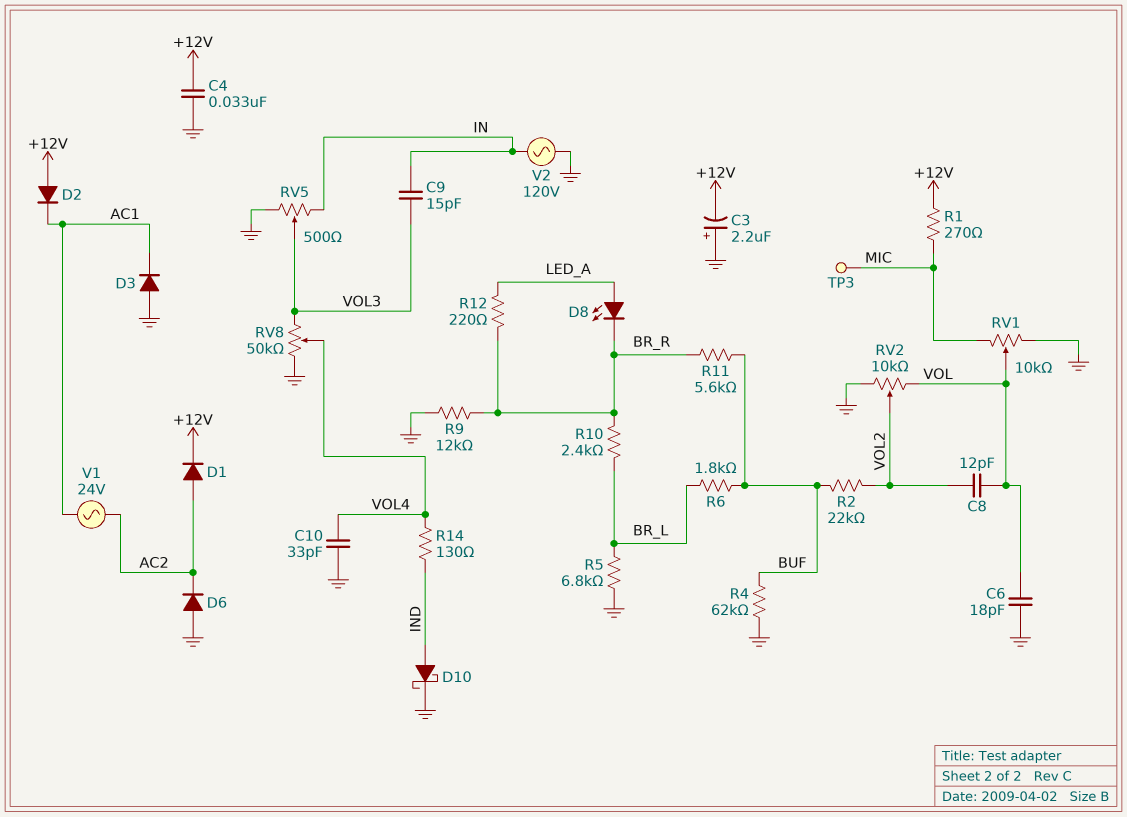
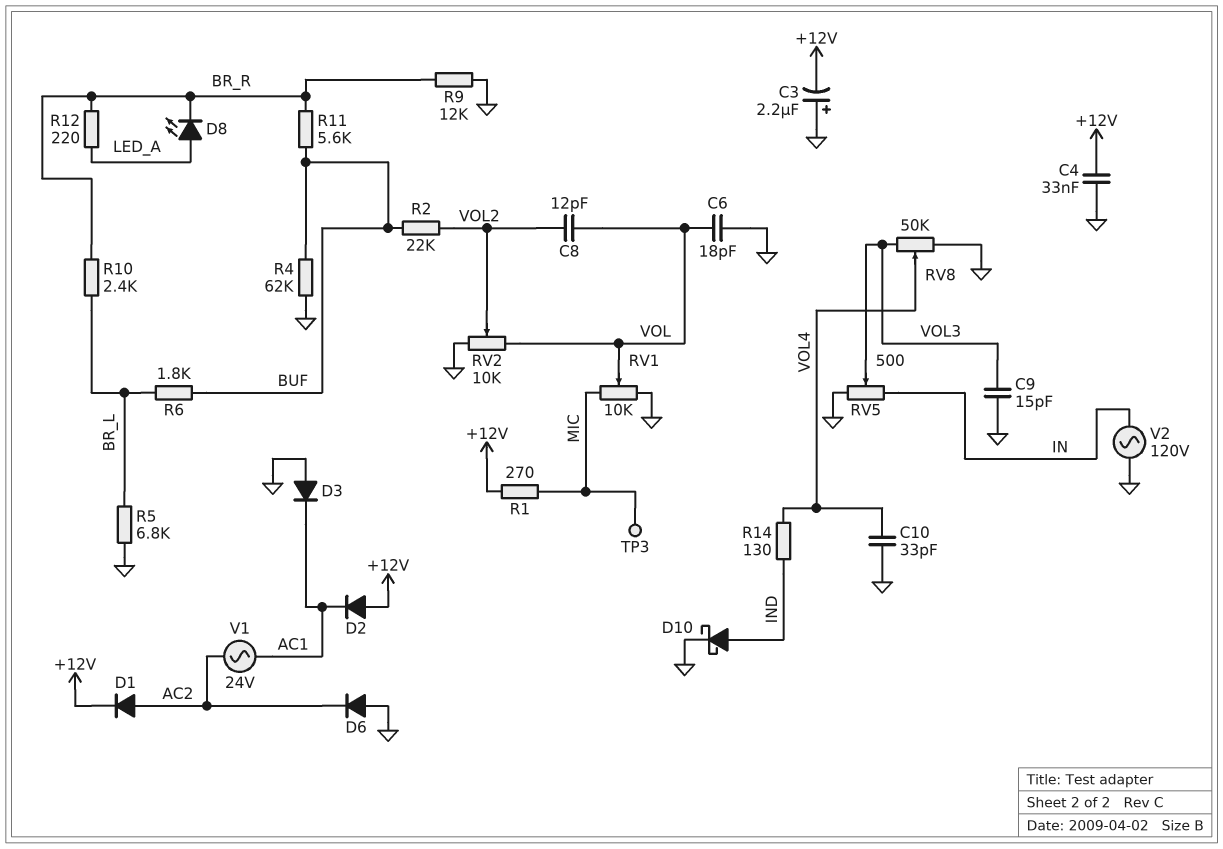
C9: 15pF (IN, VOL3) -> 15pF (GND, VOL3)

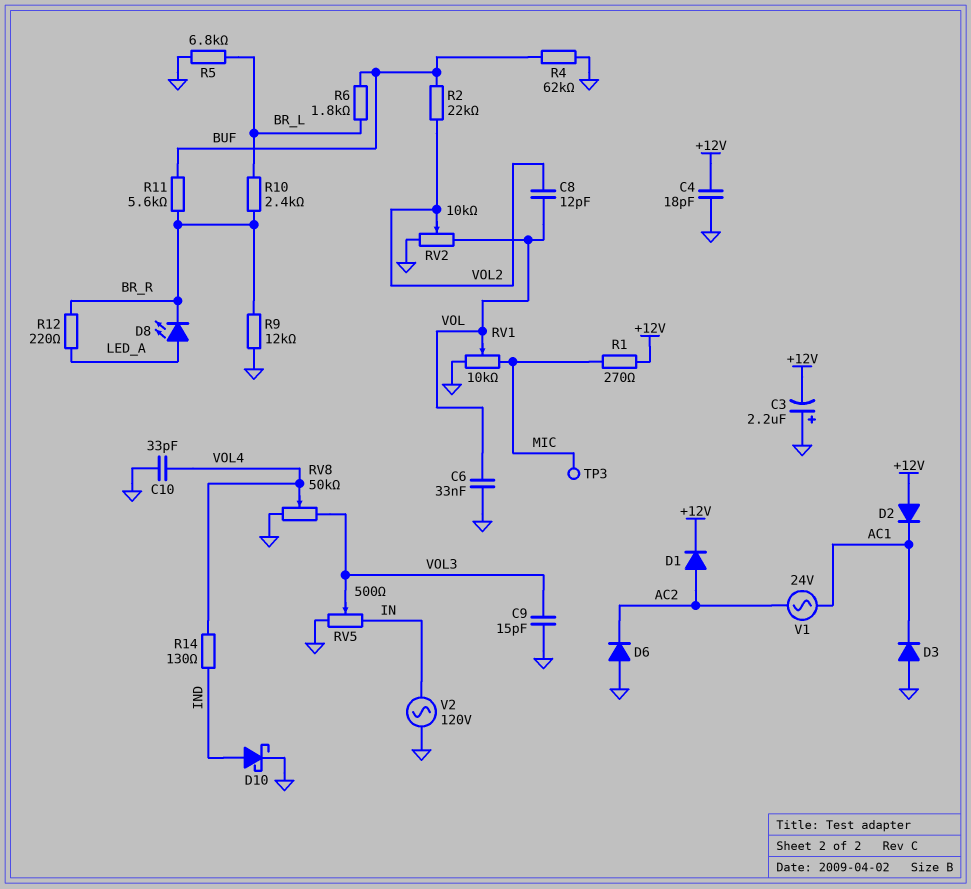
C4: 33nF (+12V, GND) -> 18pF (+12V, GND)
C6: 18pF (GND, VOL) -> 33nF (GND, VOL)

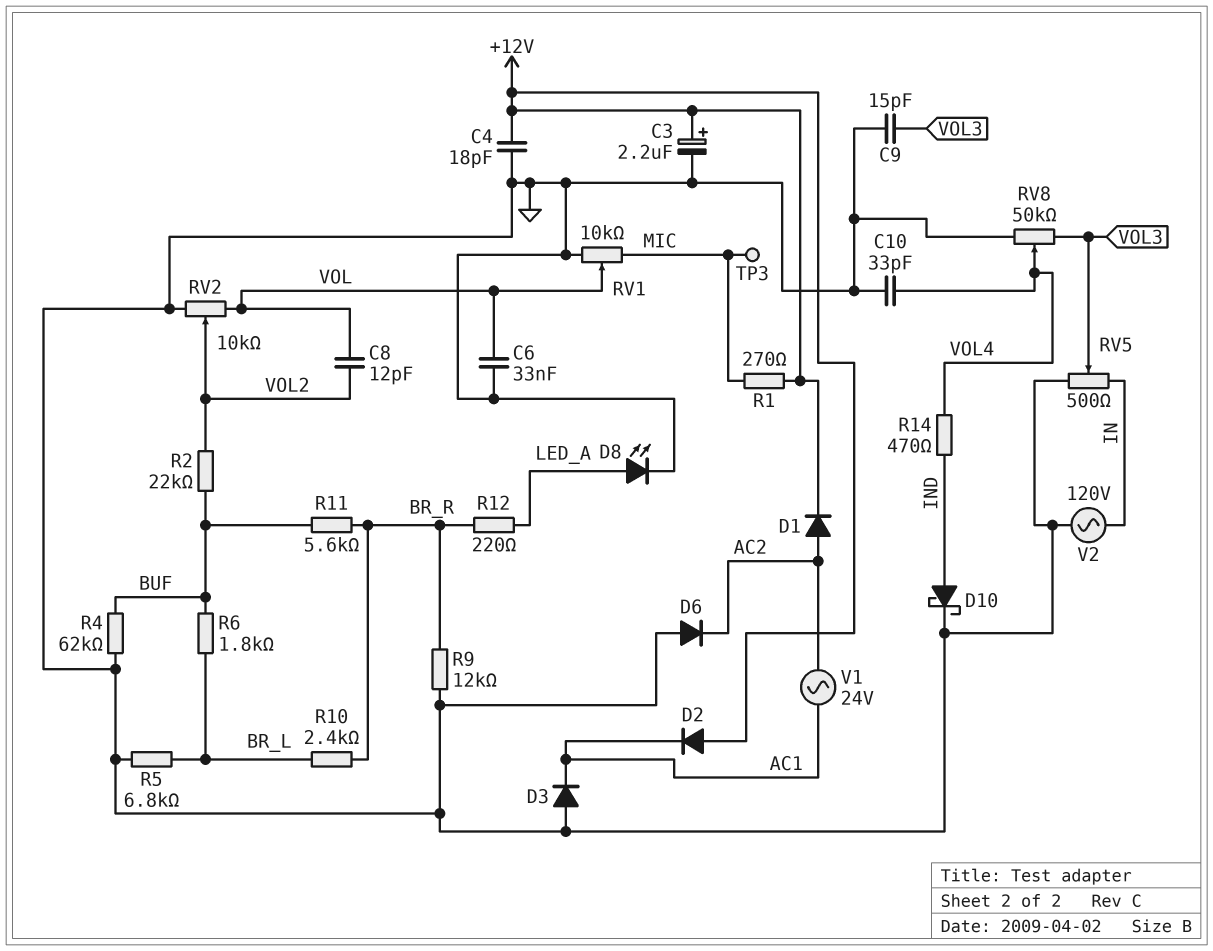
C3: 2.2uF (plus GND, minus +12V) -> 2.2uF (plus +12V, minus GND)
D8: LED (A LED_A, K BR_R) -> LED (A LED_A, K GND)
R14: 130 (IND, VOL4) -> 470 (IND, VOL4)

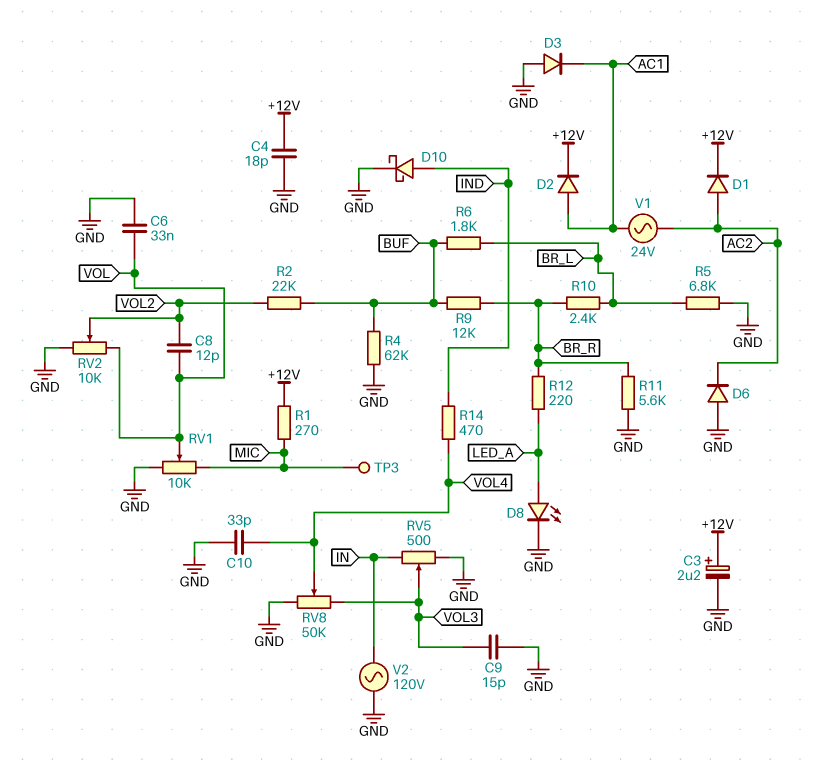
D2: diode (A +12V, K AC1) -> diode (A AC1, K +12V)
R9: 12k (BR_R, GND) -> 12k (BR_R, BUF)
R11: 5.6k (BR_R, BUF) -> 5.6k (BR_R, GND)

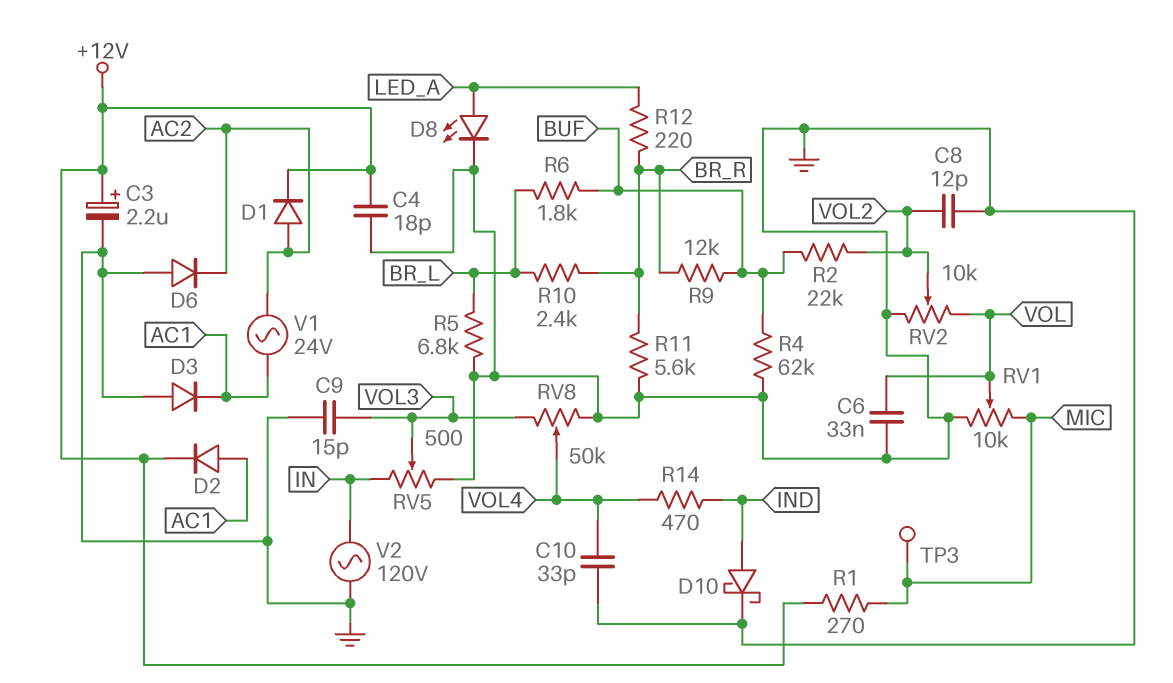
C8: 12pF (VOL, VOL2) -> 12pF (GND, VOL2)

